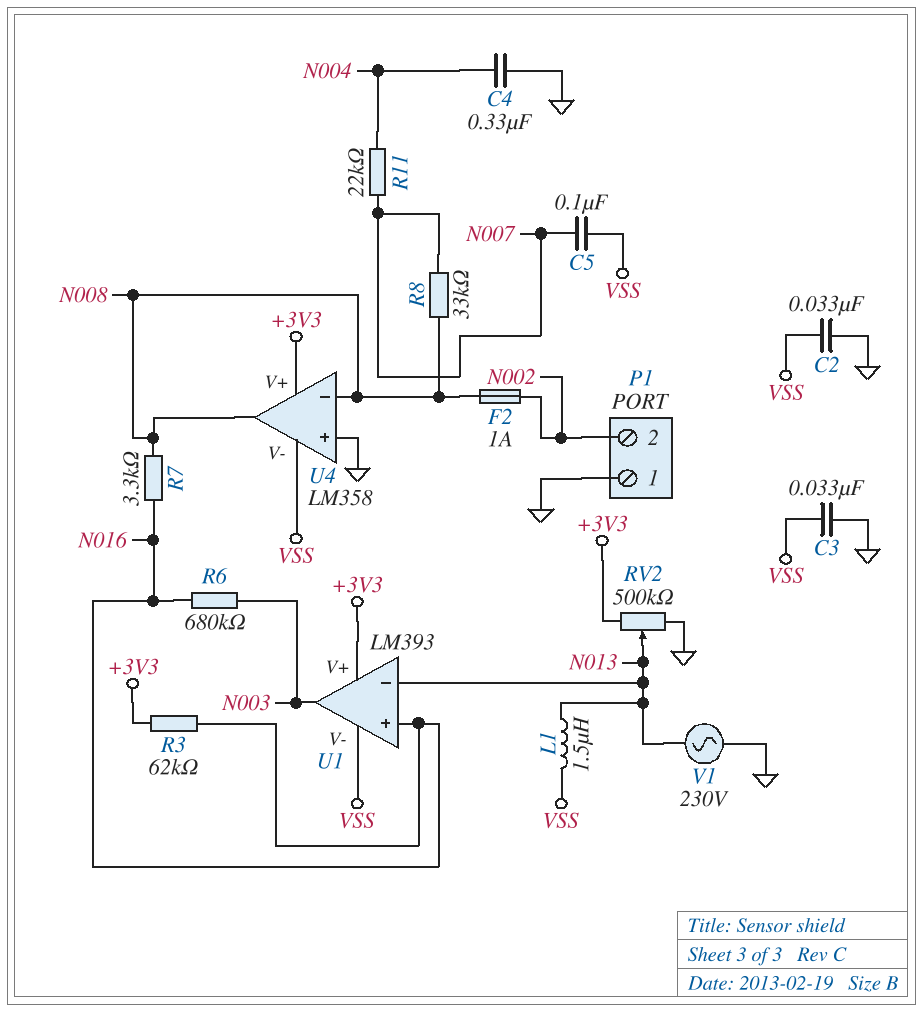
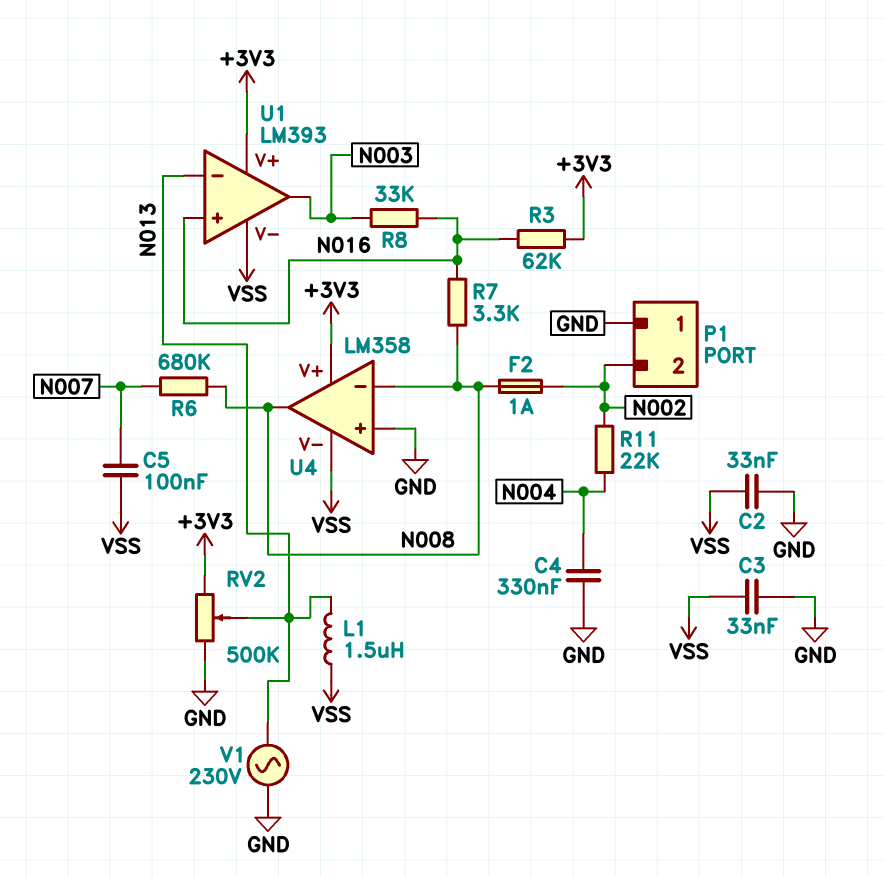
R6: 680k (N003, N016) -> 680k (N007, N008)
R8: 33k (N007, N008) -> 33k (N003, N016)
R11: 22k (N004, N007) -> 22k (N002, N004)

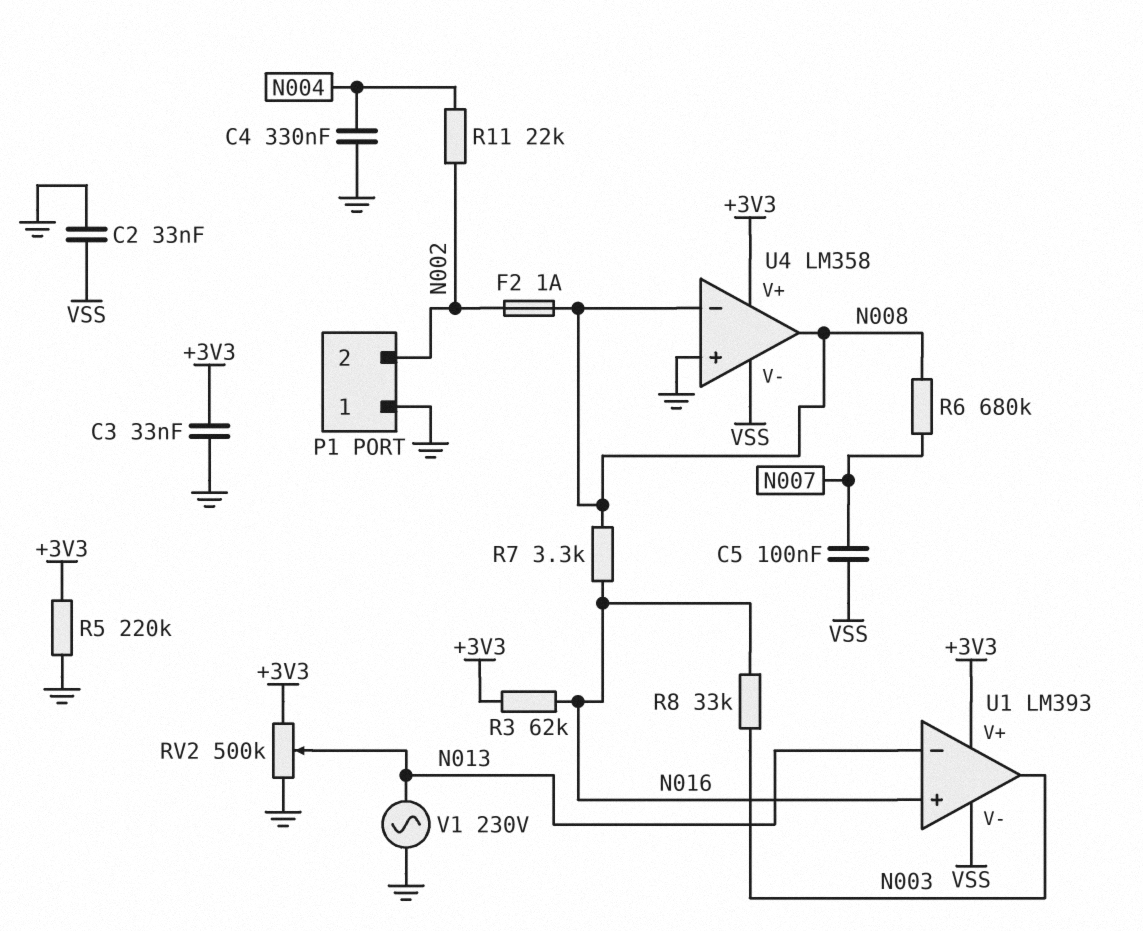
C3: 33nF (GND, VSS) -> 33nF (+3V3, GND)
L1: 1.5uH (N013, VSS) -> none
R5: none -> 220k (+3V3, GND)

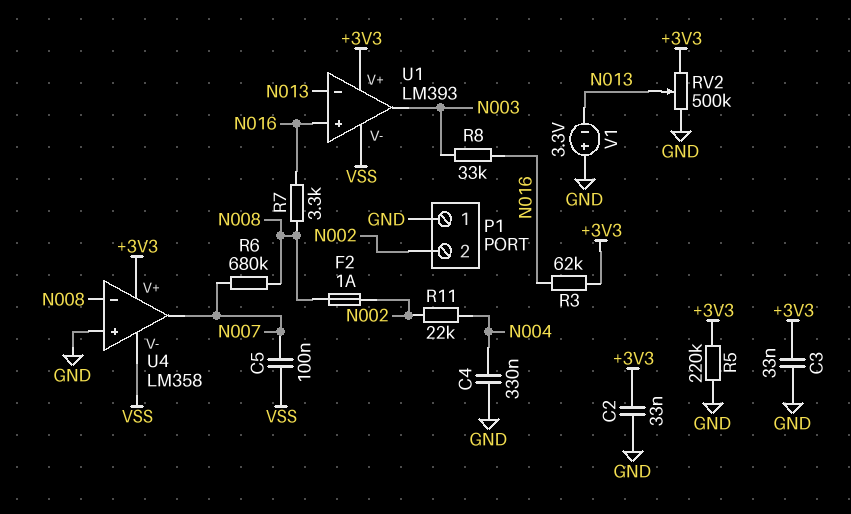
C2: 33nF (GND, VSS) -> 33nF (+3V3, GND)
U4 pin out: N008 -> N007
V1: AC 230V (GND, N013) -> 3.3V (plus GND, minus N013)

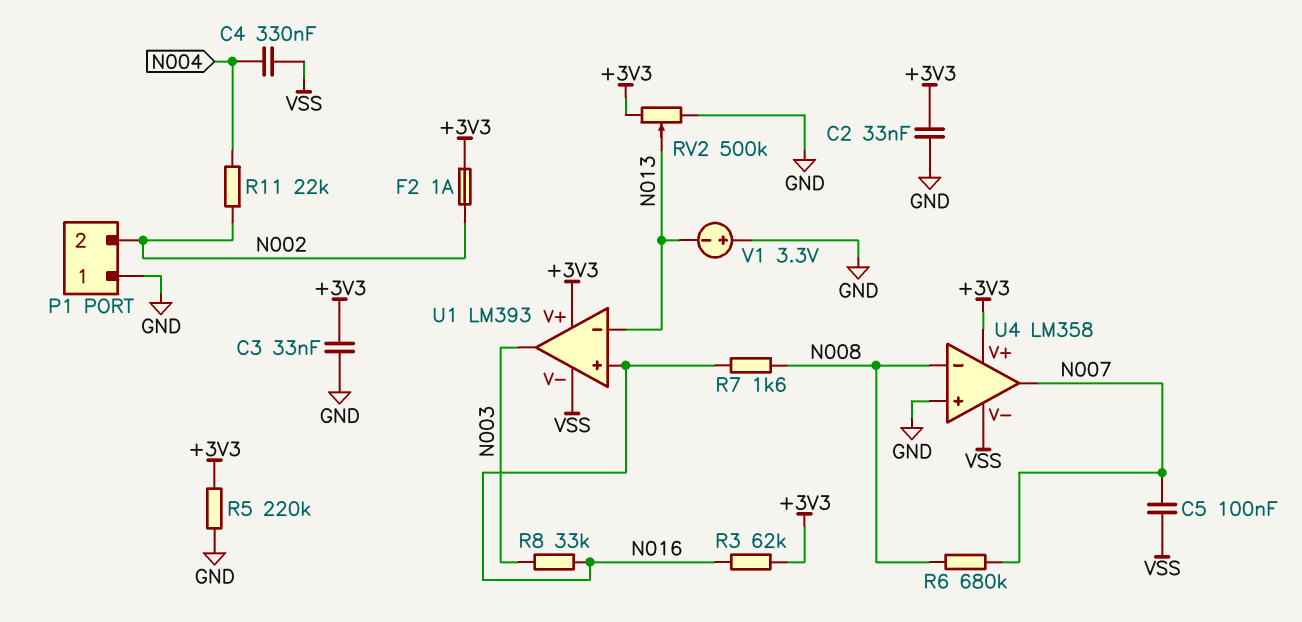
C4: 330nF (GND, N004) -> 330nF (N004, VSS)
F2: 1A (N002, N008) -> 1A (+3V3, N002)
R7: 3.3k (N008, N016) -> 1.6k (N008, N016)

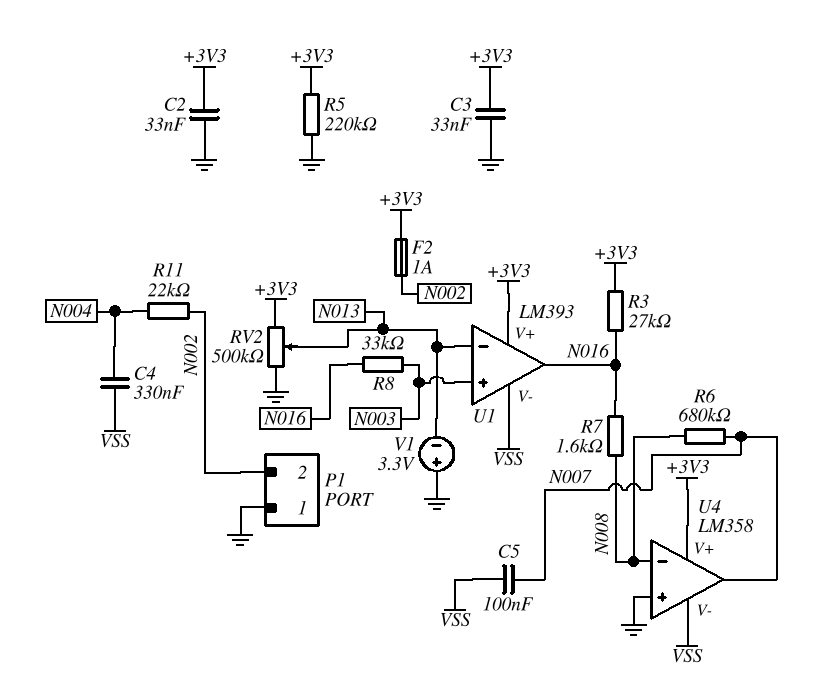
R3: 62k (+3V3, N016) -> 27k (+3V3, N016)
U1 pin in+: N016 -> N003
U1 pin out: N003 -> N016

